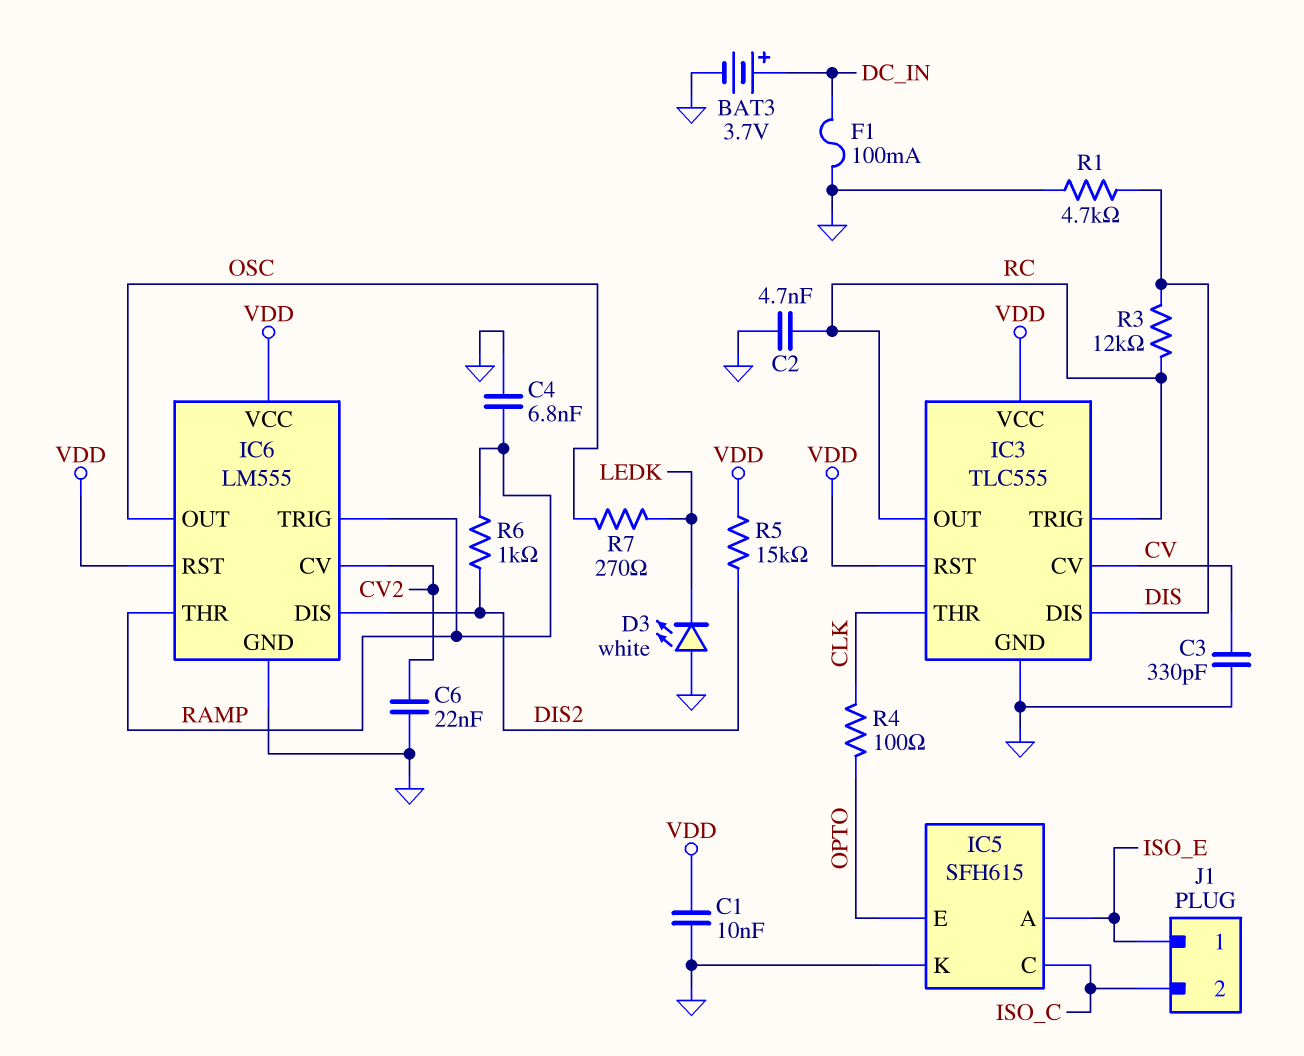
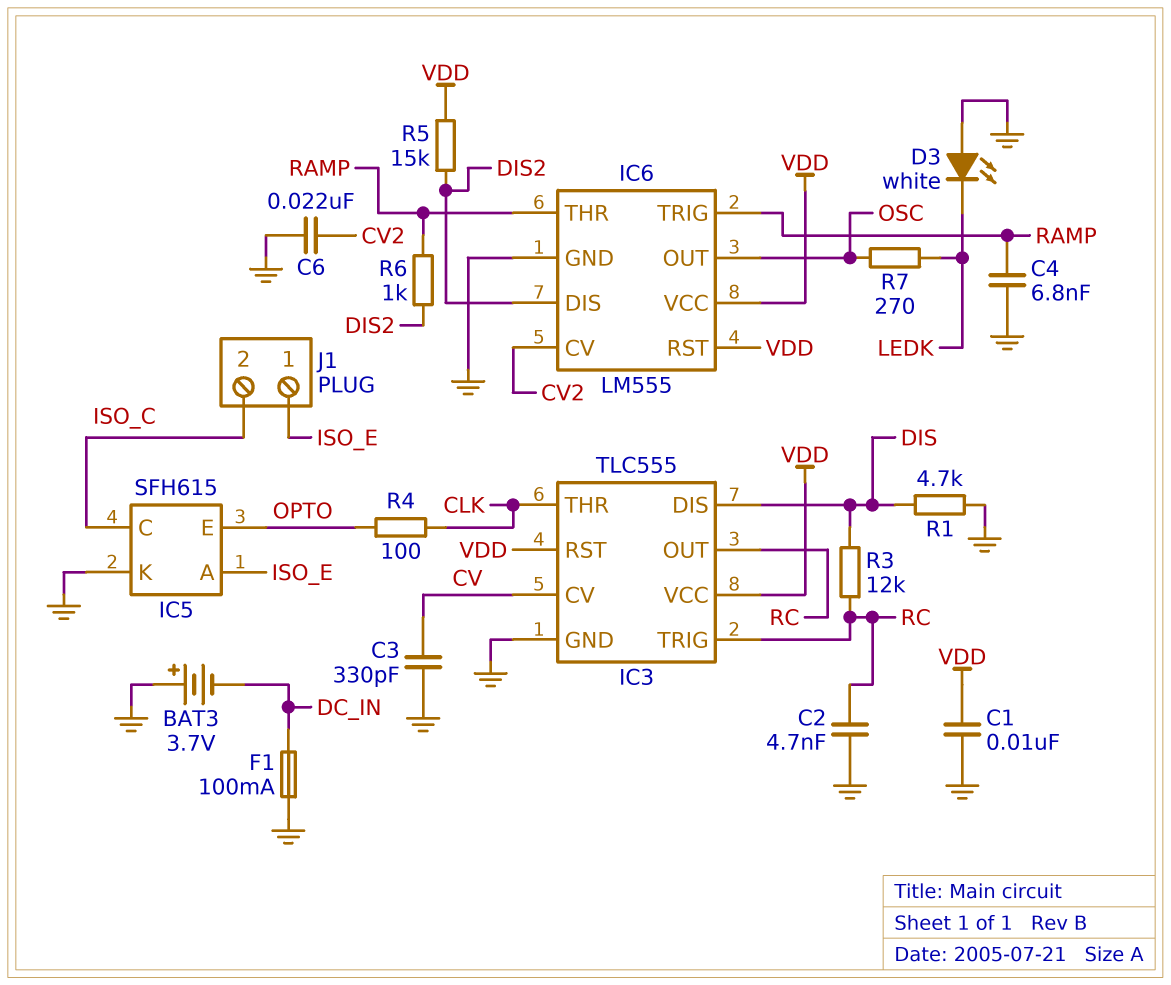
BAT3: 3.7V (plus DC_IN, minus GND) -> 3.7V (plus GND, minus DC_IN)

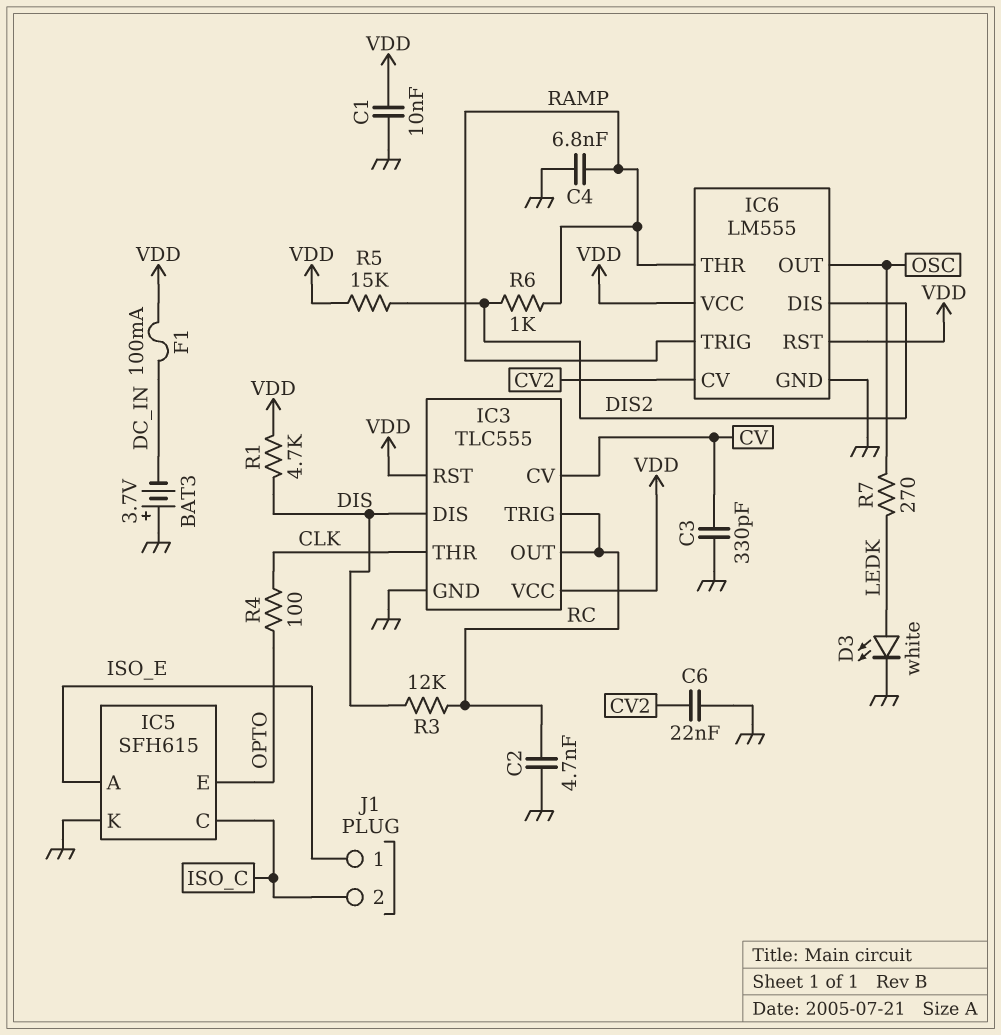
D3: LED white (A GND, K LEDK) -> LED white (A LEDK, K GND)
F1: 100mA (DC_IN, GND) -> 100mA (DC_IN, VDD)
R1: 4.7k (DIS, GND) -> 4.7k (DIS, VDD)

